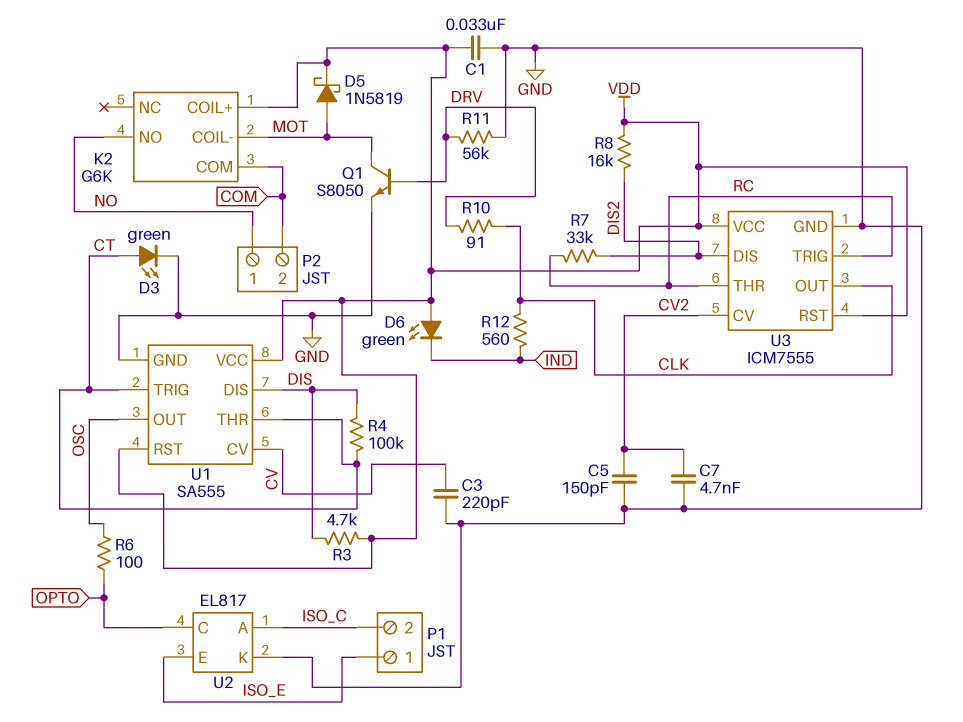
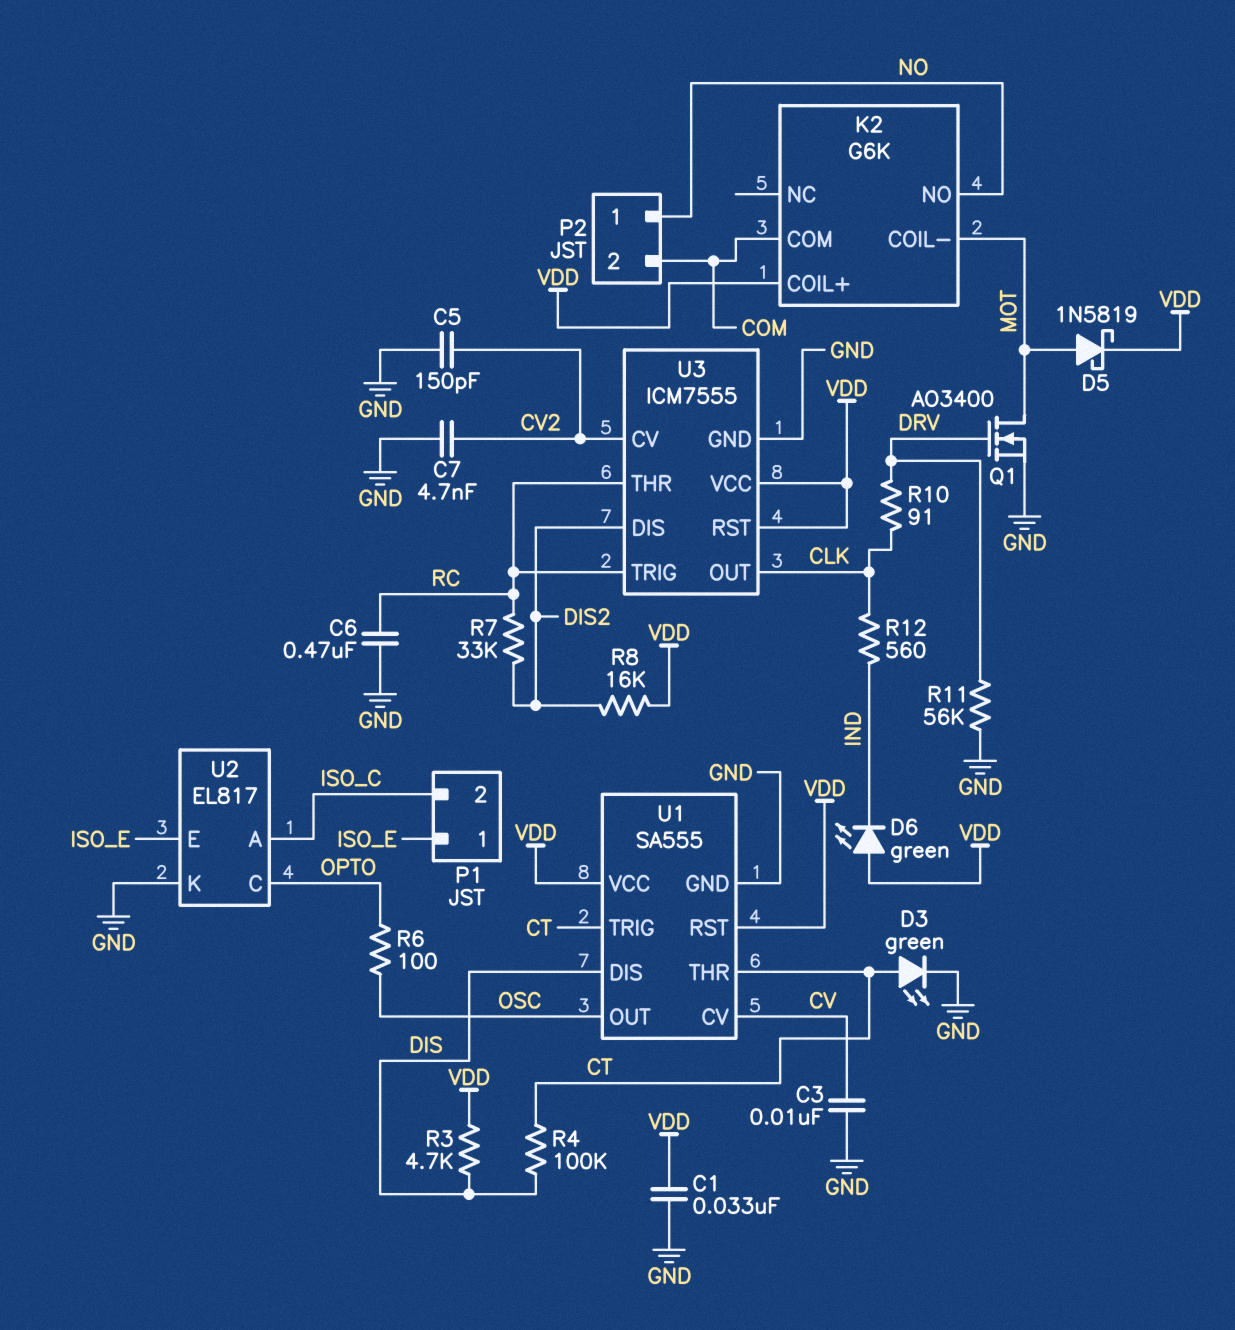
C3: 220pF (CV, GND) -> 10nF (CV, GND)
C6: none -> 470nF (GND, RC)
Q1: NPN S8050 (B DRV, C MOT, E GND) -> NMOS AO3400 (G DRV, D MOT, S GND)

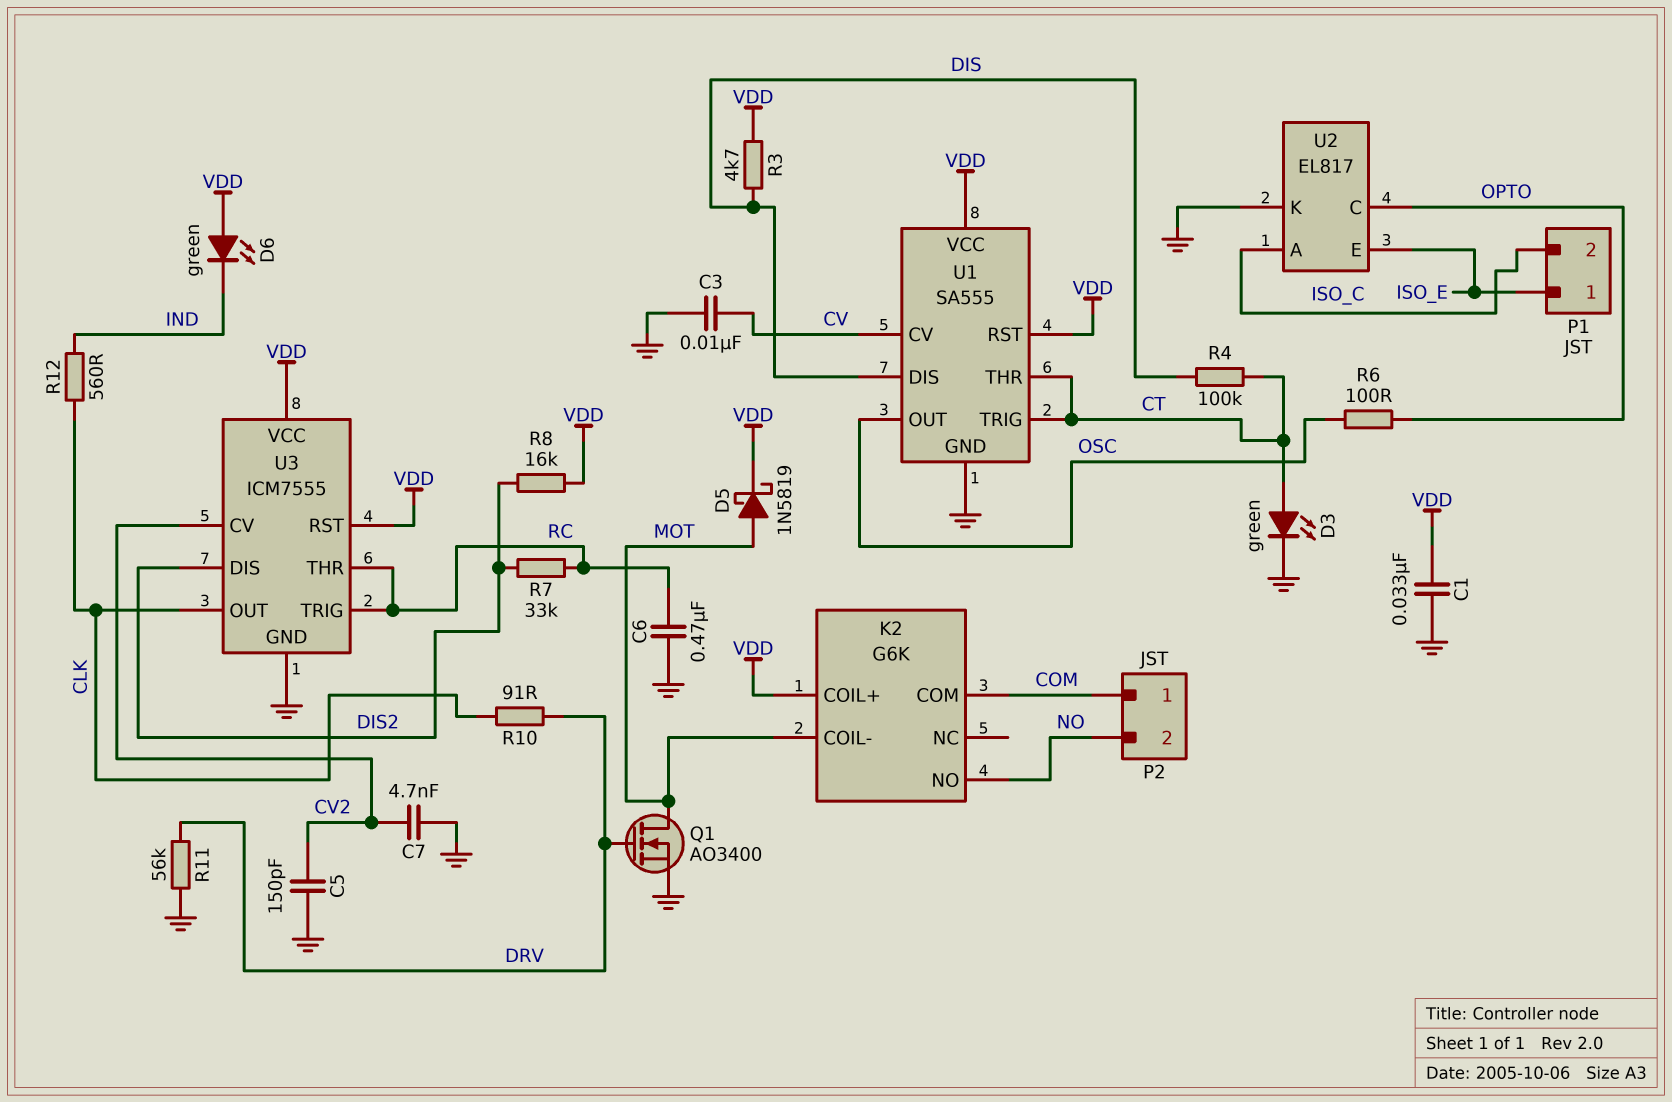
P2 pin 1: NO -> COM
P2 pin 2: COM -> NO

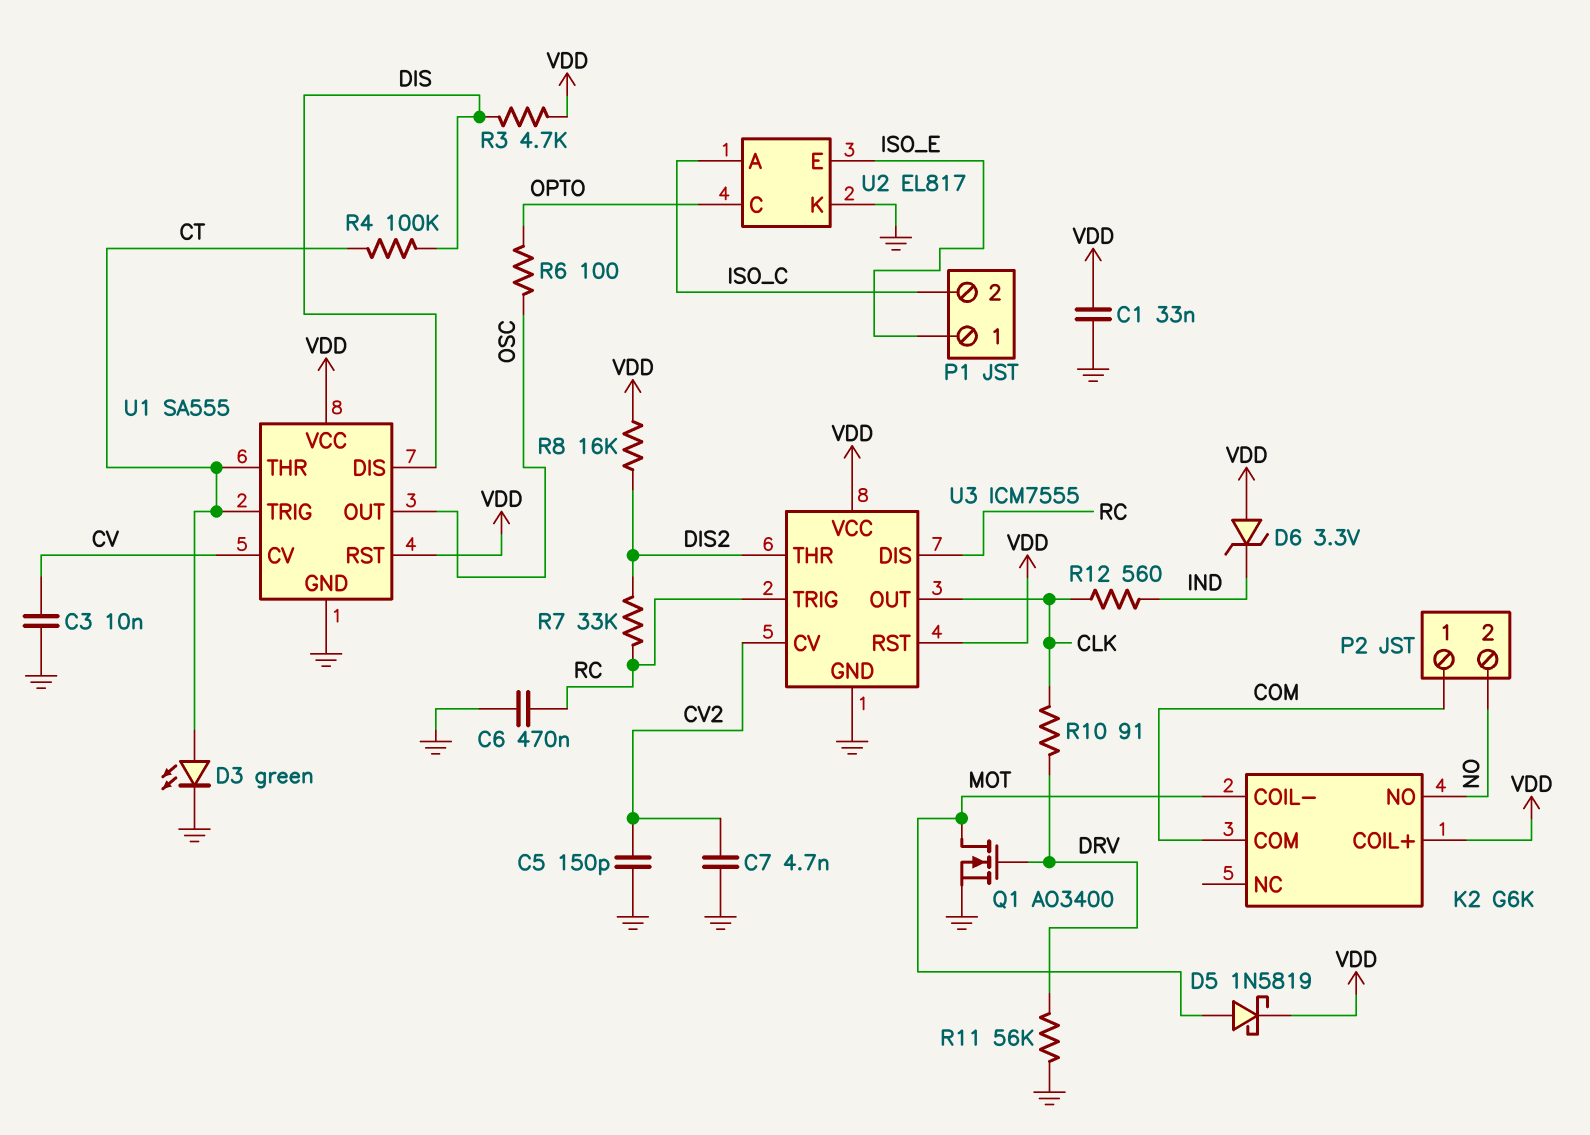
D6: LED green (A VDD, K IND) -> zener 3.3V (A VDD, K IND)
U3 pin DIS: DIS2 -> RC
U3 pin THR: RC -> DIS2

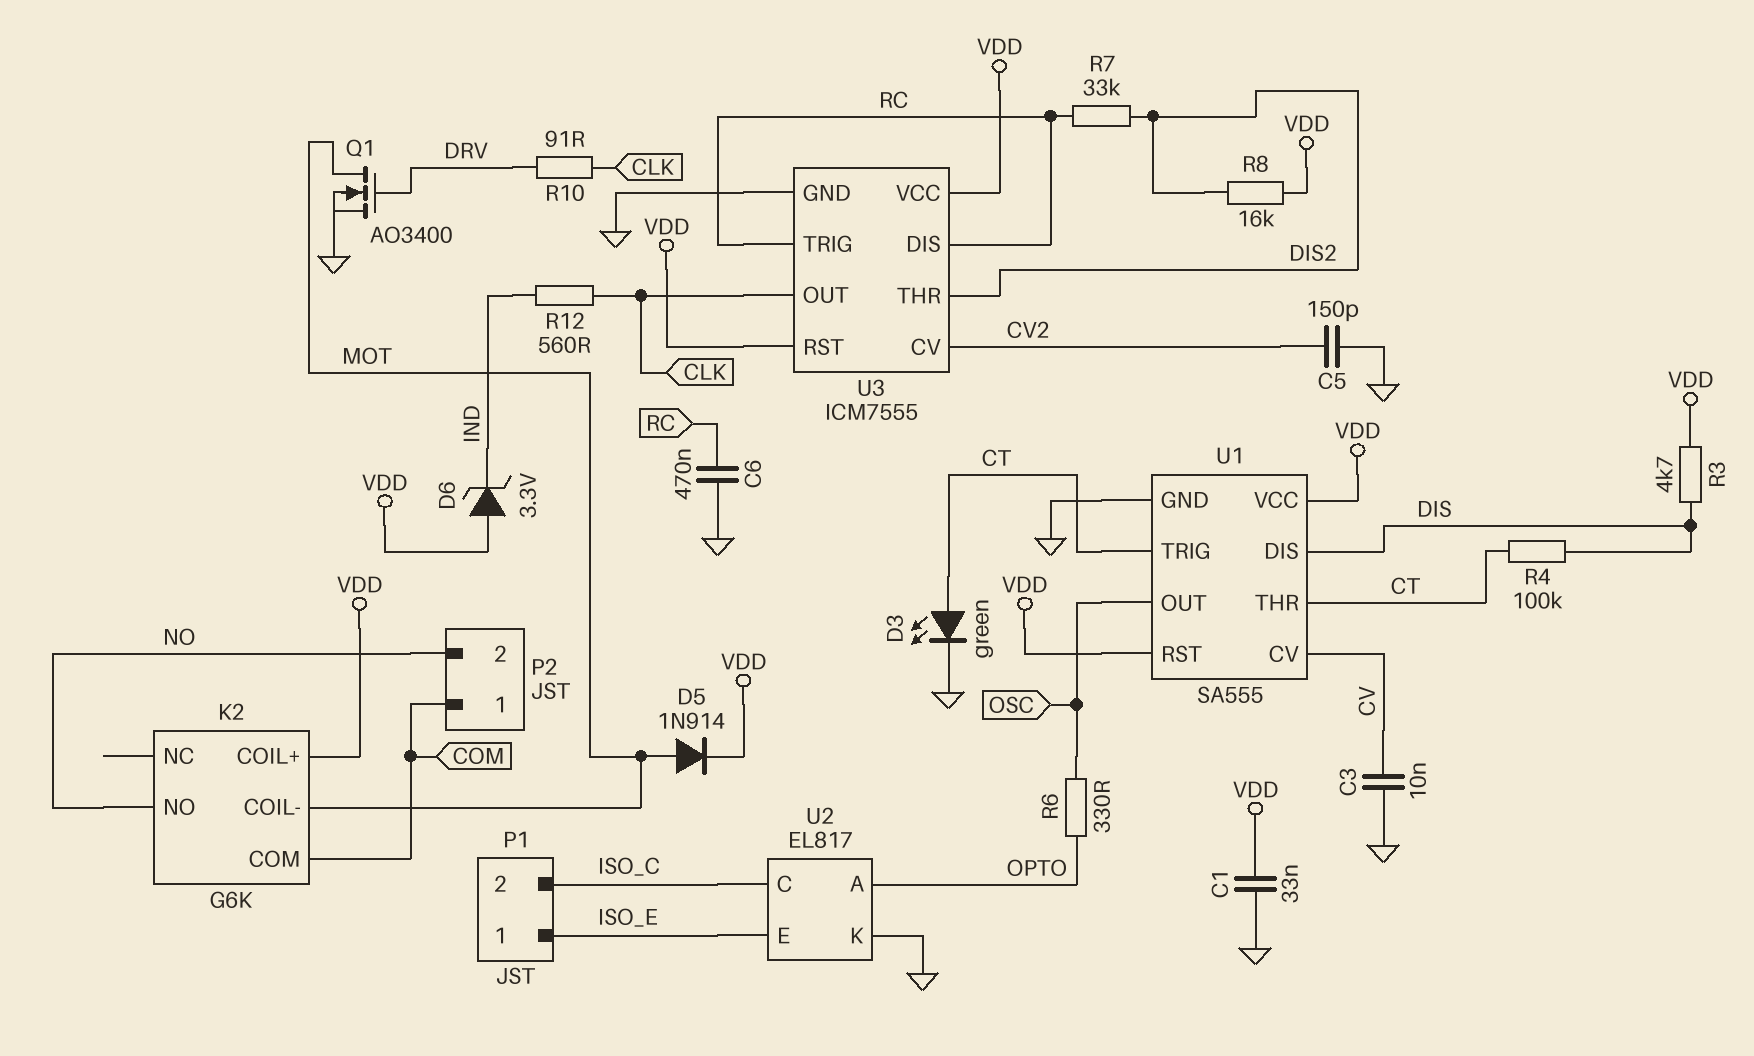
C7: 4.7nF (CV2, GND) -> none
D5: schottky 1N5819 (A MOT, K VDD) -> diode 1N914 (A MOT, K VDD)
R6: 100 (OPTO, OSC) -> 330 (OPTO, OSC)
R11: 56k (DRV, GND) -> none
U2 pin A: ISO_C -> OPTO
U2 pin C: OPTO -> ISO_C

